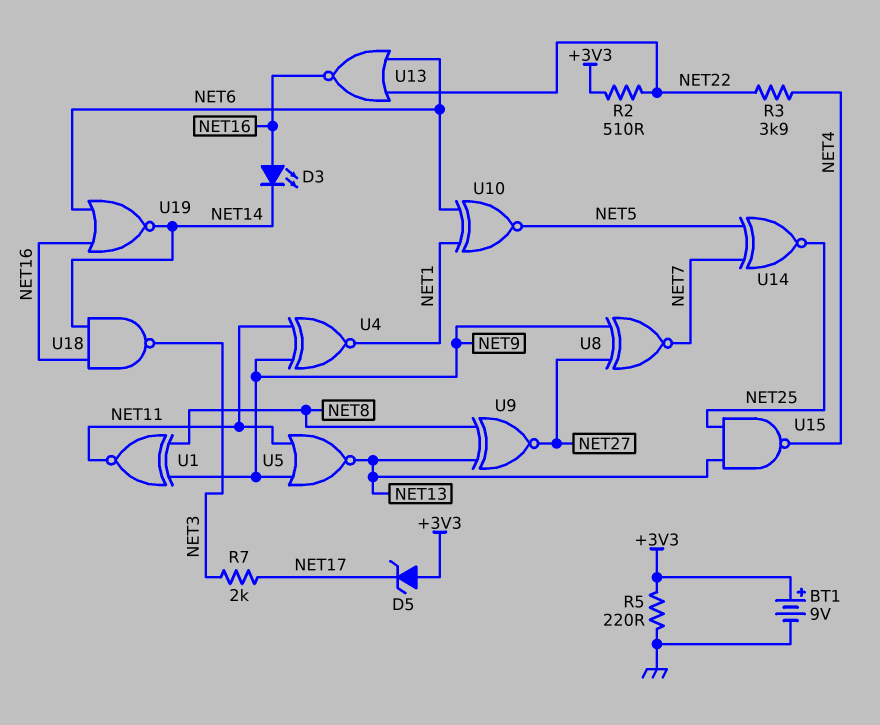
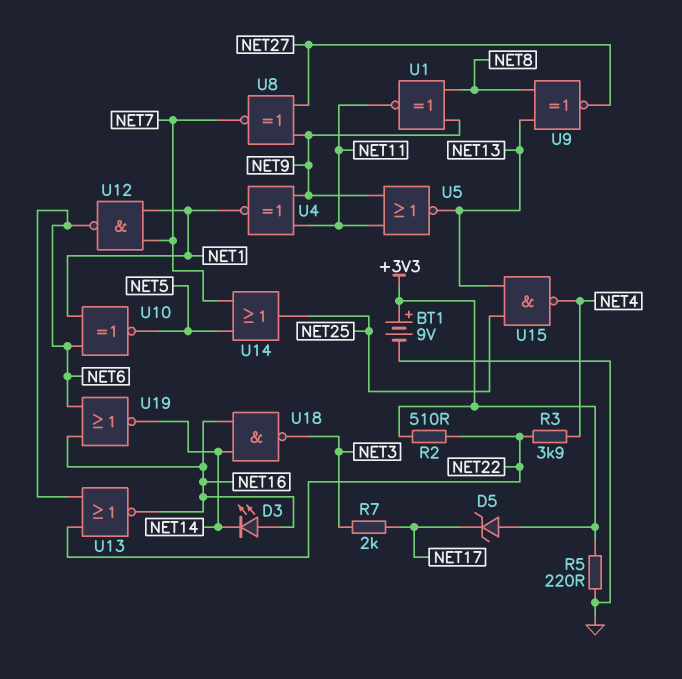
U12: none -> NAND (in NET1, in NET7, out NET6)
U14: XNOR (in NET5, in NET7, out NET25) -> OR (in NET5, in NET7, out NET25)

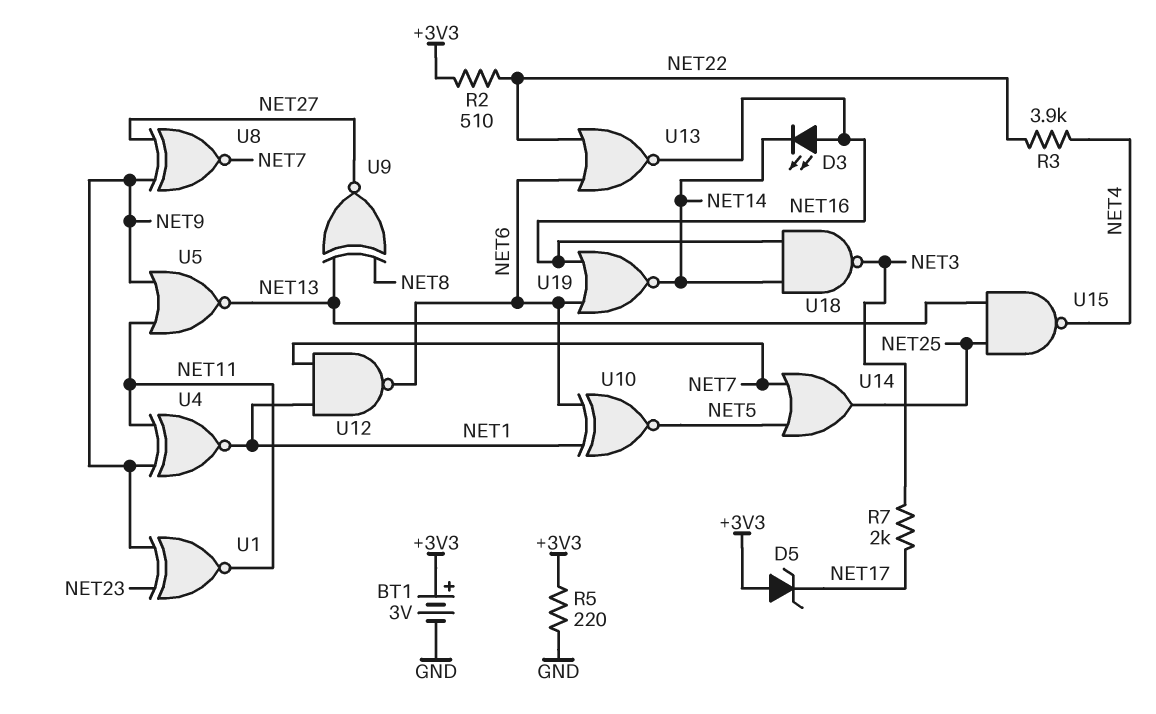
BT1: 9V (plus +3V3, minus GND) -> 3V (plus +3V3, minus GND)
U1: XNOR (in NET8, in NET9, out NET11) -> XNOR (in NET9, in NET23, out NET11)

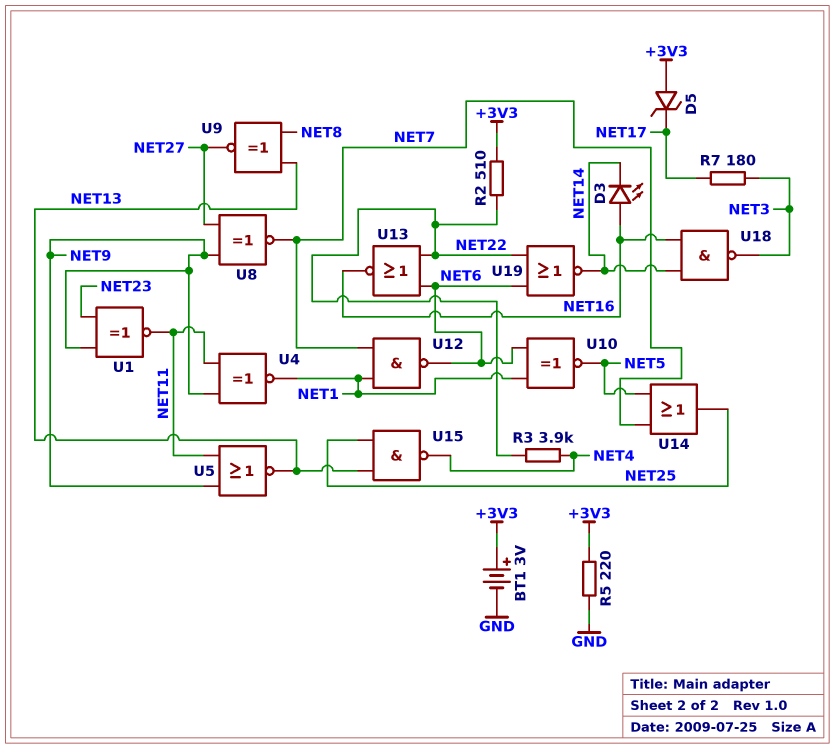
R7: 2k (NET3, NET17) -> 180 (NET3, NET17)
U19: NOR (in NET6, in NET16, out NET14) -> NOR (in NET6, in NET22, out NET14)

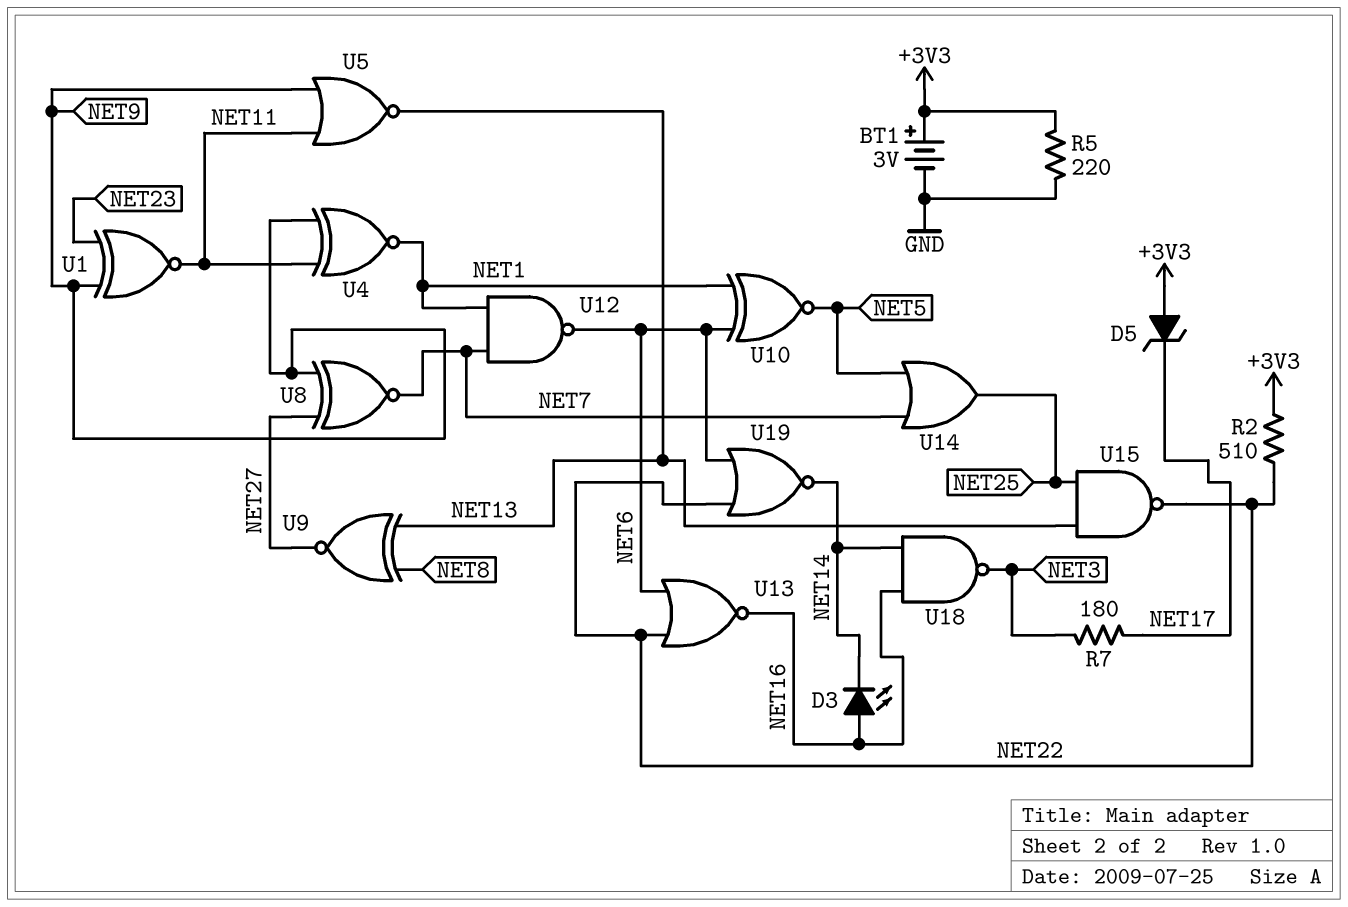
R3: 3.9k (NET4, NET22) -> none
U15: NAND (in NET13, in NET25, out NET4) -> NAND (in NET13, in NET25, out NET22)

